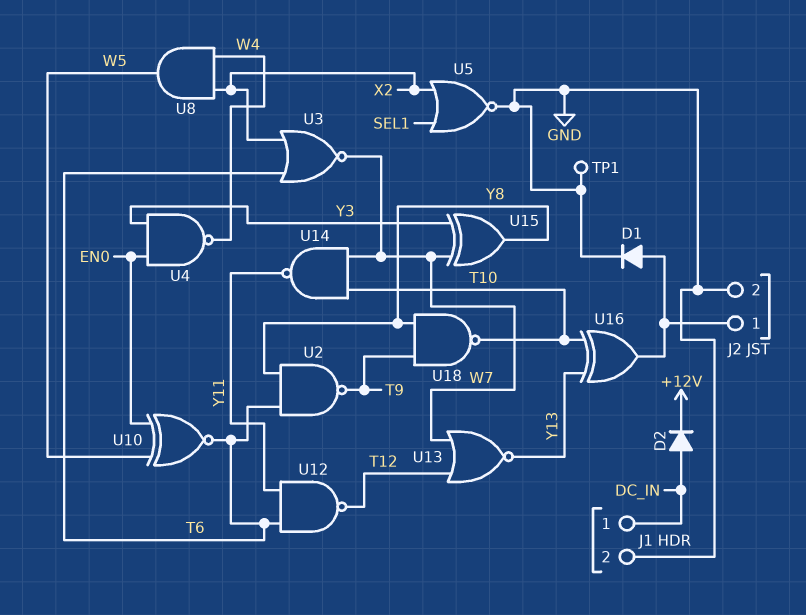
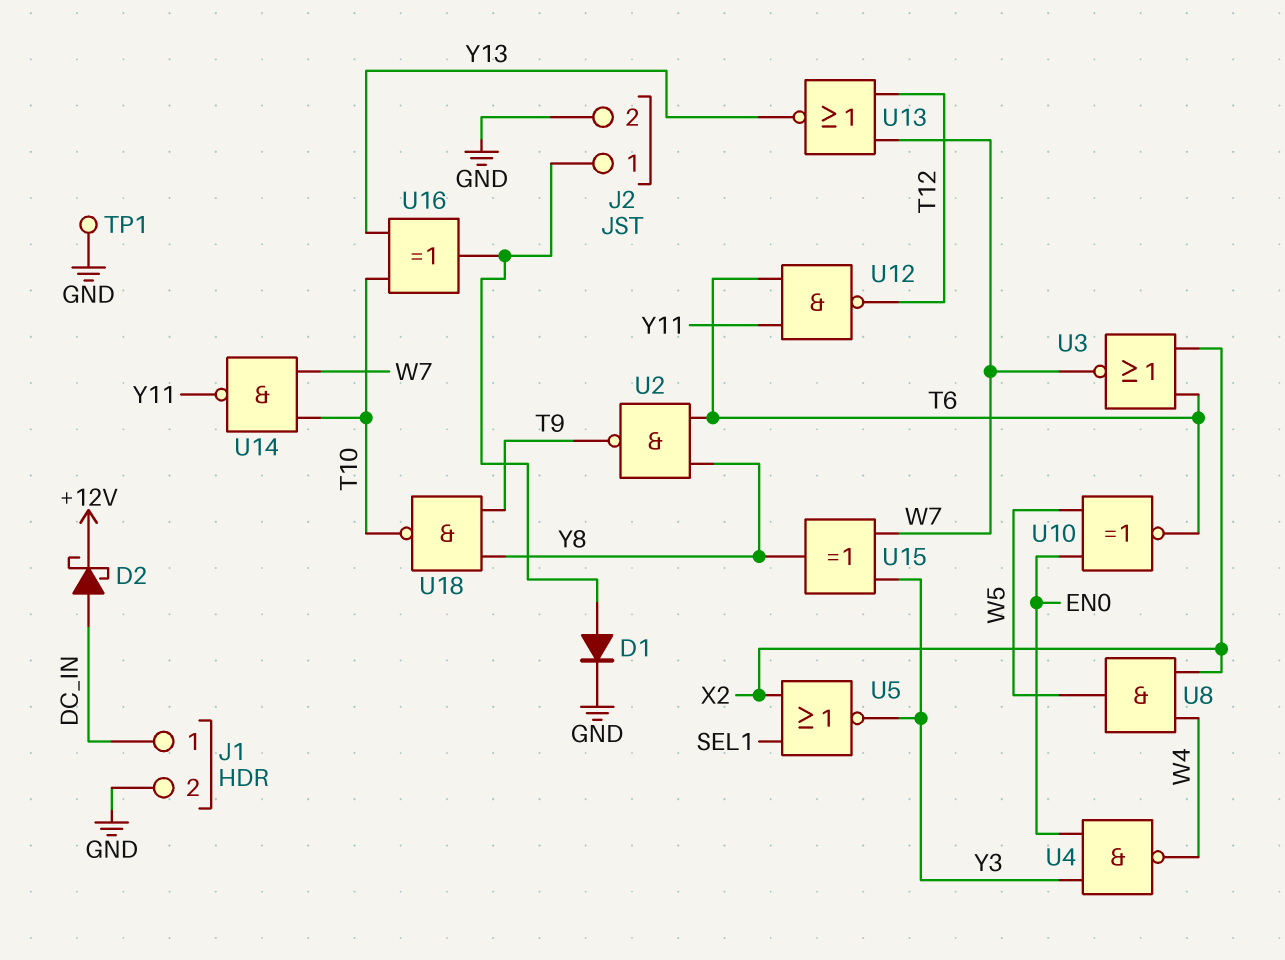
D2: diode (A DC_IN, K +12V) -> schottky (A DC_IN, K +12V)
U5: NOR (in SEL1, in X2, out GND) -> NOR (in SEL1, in X2, out Y3)

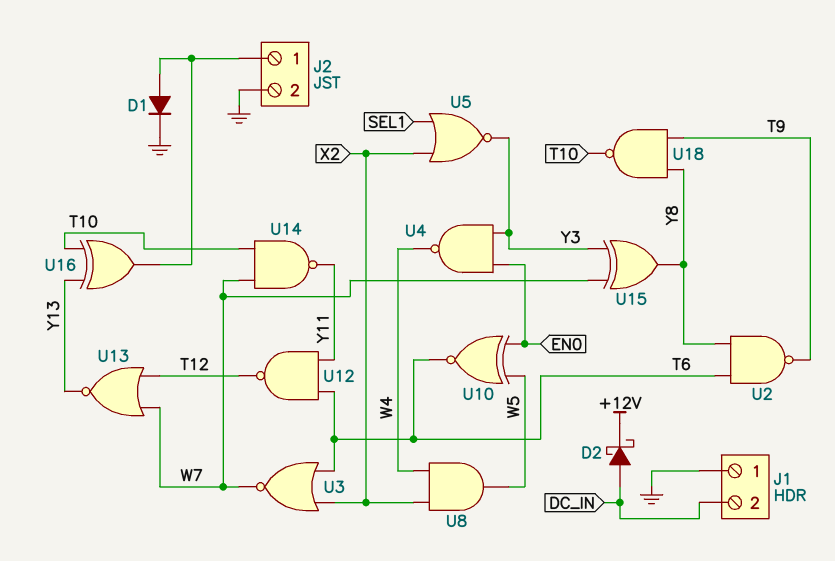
J1 pin 1: DC_IN -> GND
J1 pin 2: GND -> DC_IN
TP1: test point (GND) -> none

